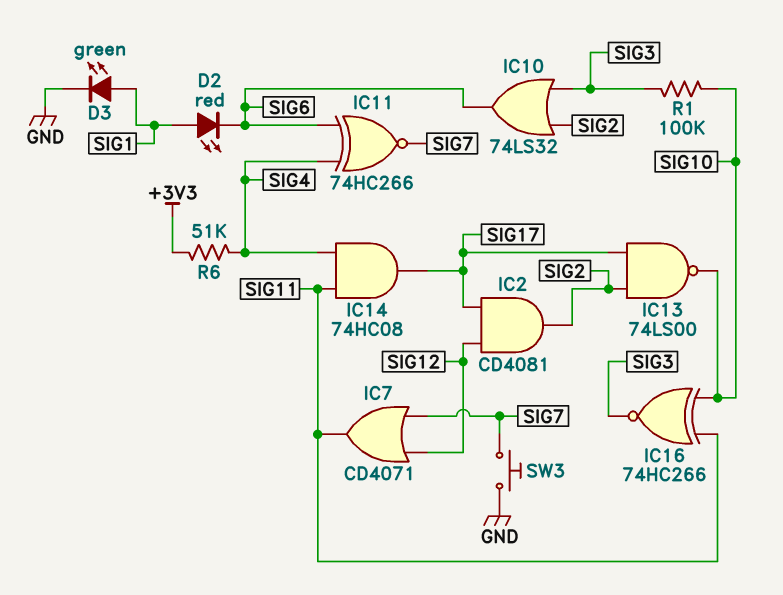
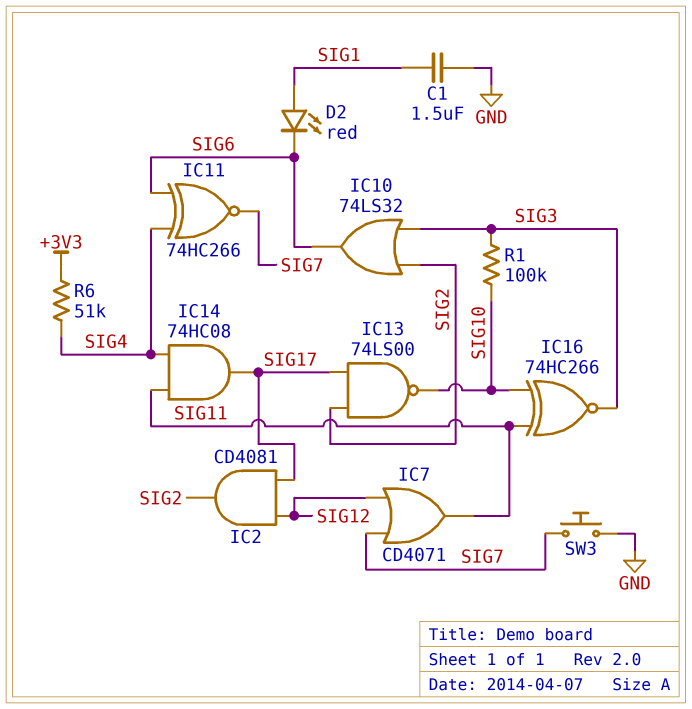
C1: none -> 1.5uF (GND, SIG1)
D3: LED green (A SIG1, K GND) -> none

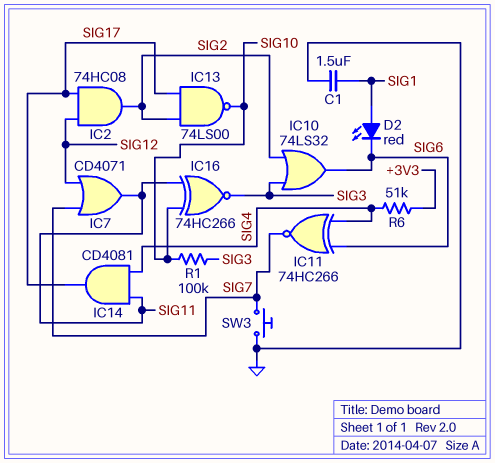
IC2: AND CD4081 (in SIG12, in SIG17, out SIG2) -> AND 74HC08 (in SIG12, in SIG17, out SIG2)
IC14: AND 74HC08 (in SIG4, in SIG11, out SIG17) -> AND CD4081 (in SIG4, in SIG11, out SIG17)

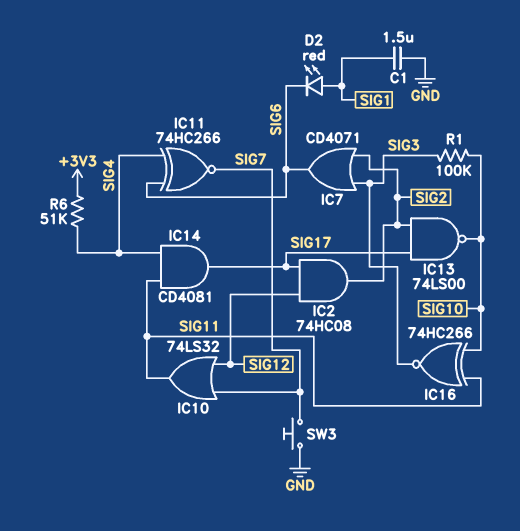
IC7: OR CD4071 (in SIG7, in SIG12, out SIG11) -> OR CD4071 (in SIG2, in SIG3, out SIG6)
IC10: OR 74LS32 (in SIG2, in SIG3, out SIG6) -> OR 74LS32 (in SIG7, in SIG12, out SIG11)

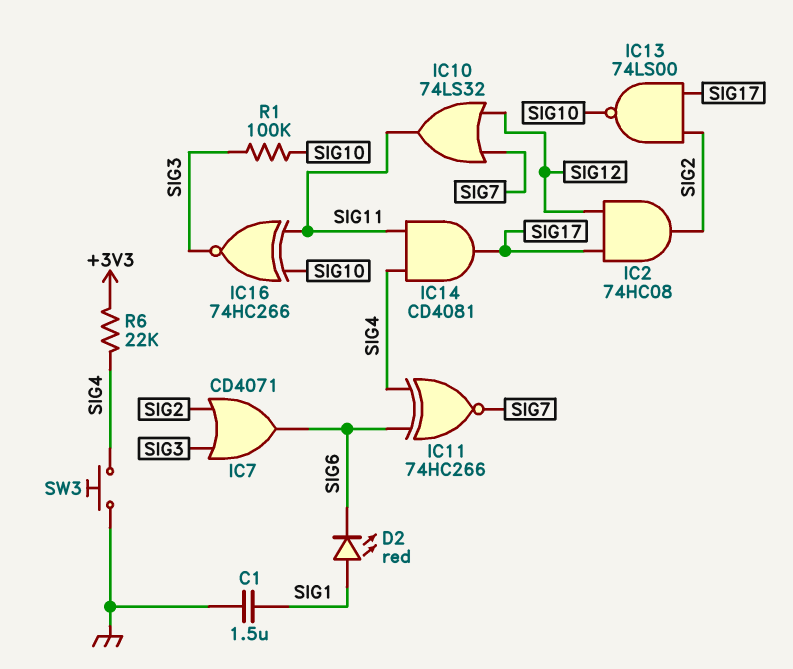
R6: 51k (+3V3, SIG4) -> 22k (+3V3, SIG4)
SW3: button (GND, SIG7) -> button (GND, SIG4)

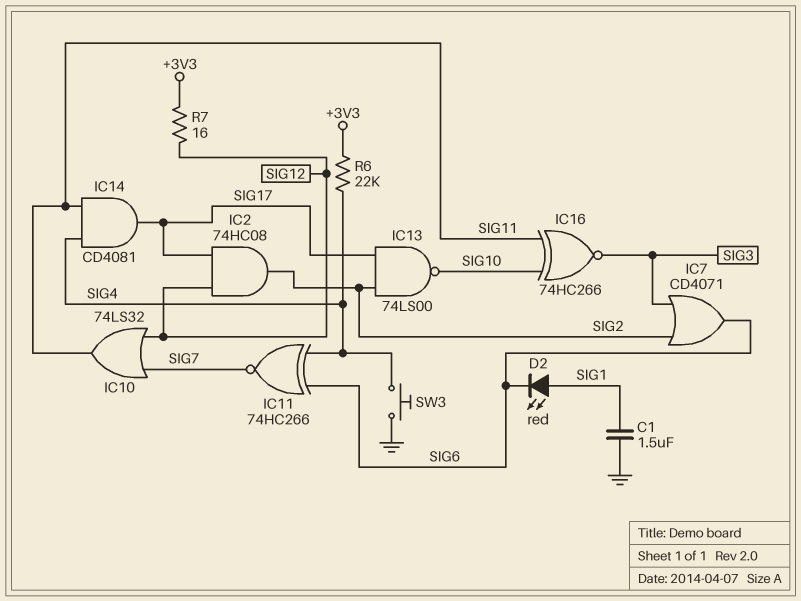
R1: 100k (SIG3, SIG10) -> none
R7: none -> 16 (+3V3, SIG12)

